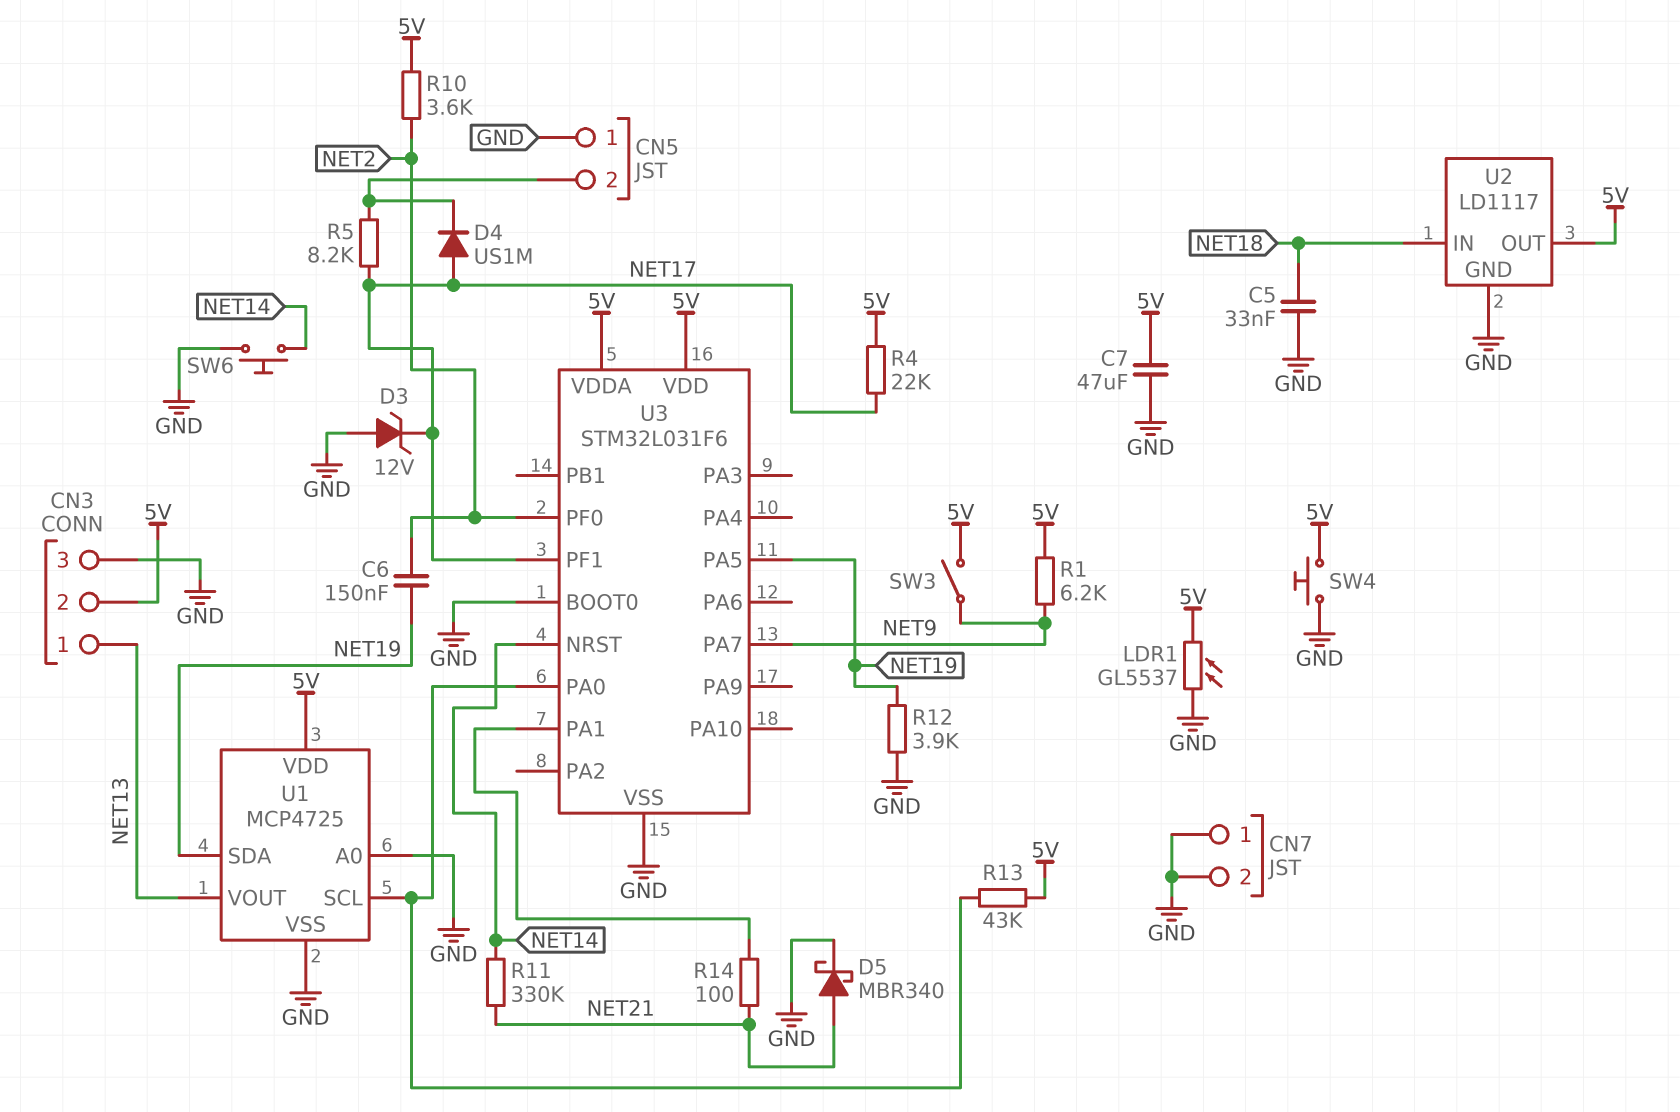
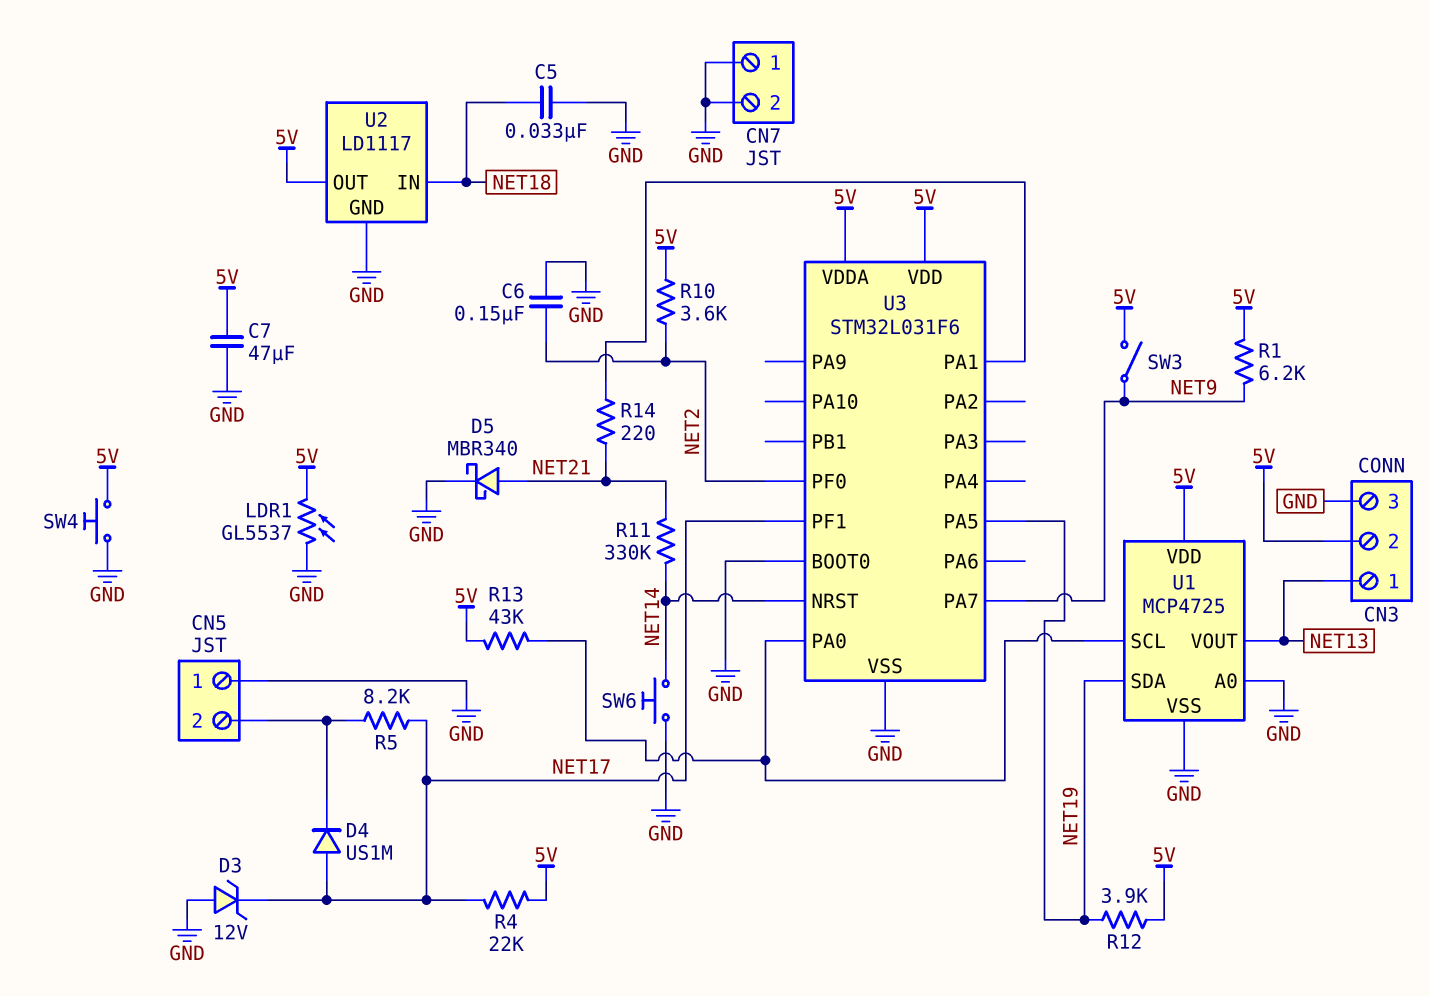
C6: 150nF (NET2, NET19) -> 150nF (GND, NET2)
R12: 3.9k (GND, NET19) -> 3.9k (5V, NET19)
R14: 100 (NET21, U3/PA1) -> 220 (NET21, U3/PA1)

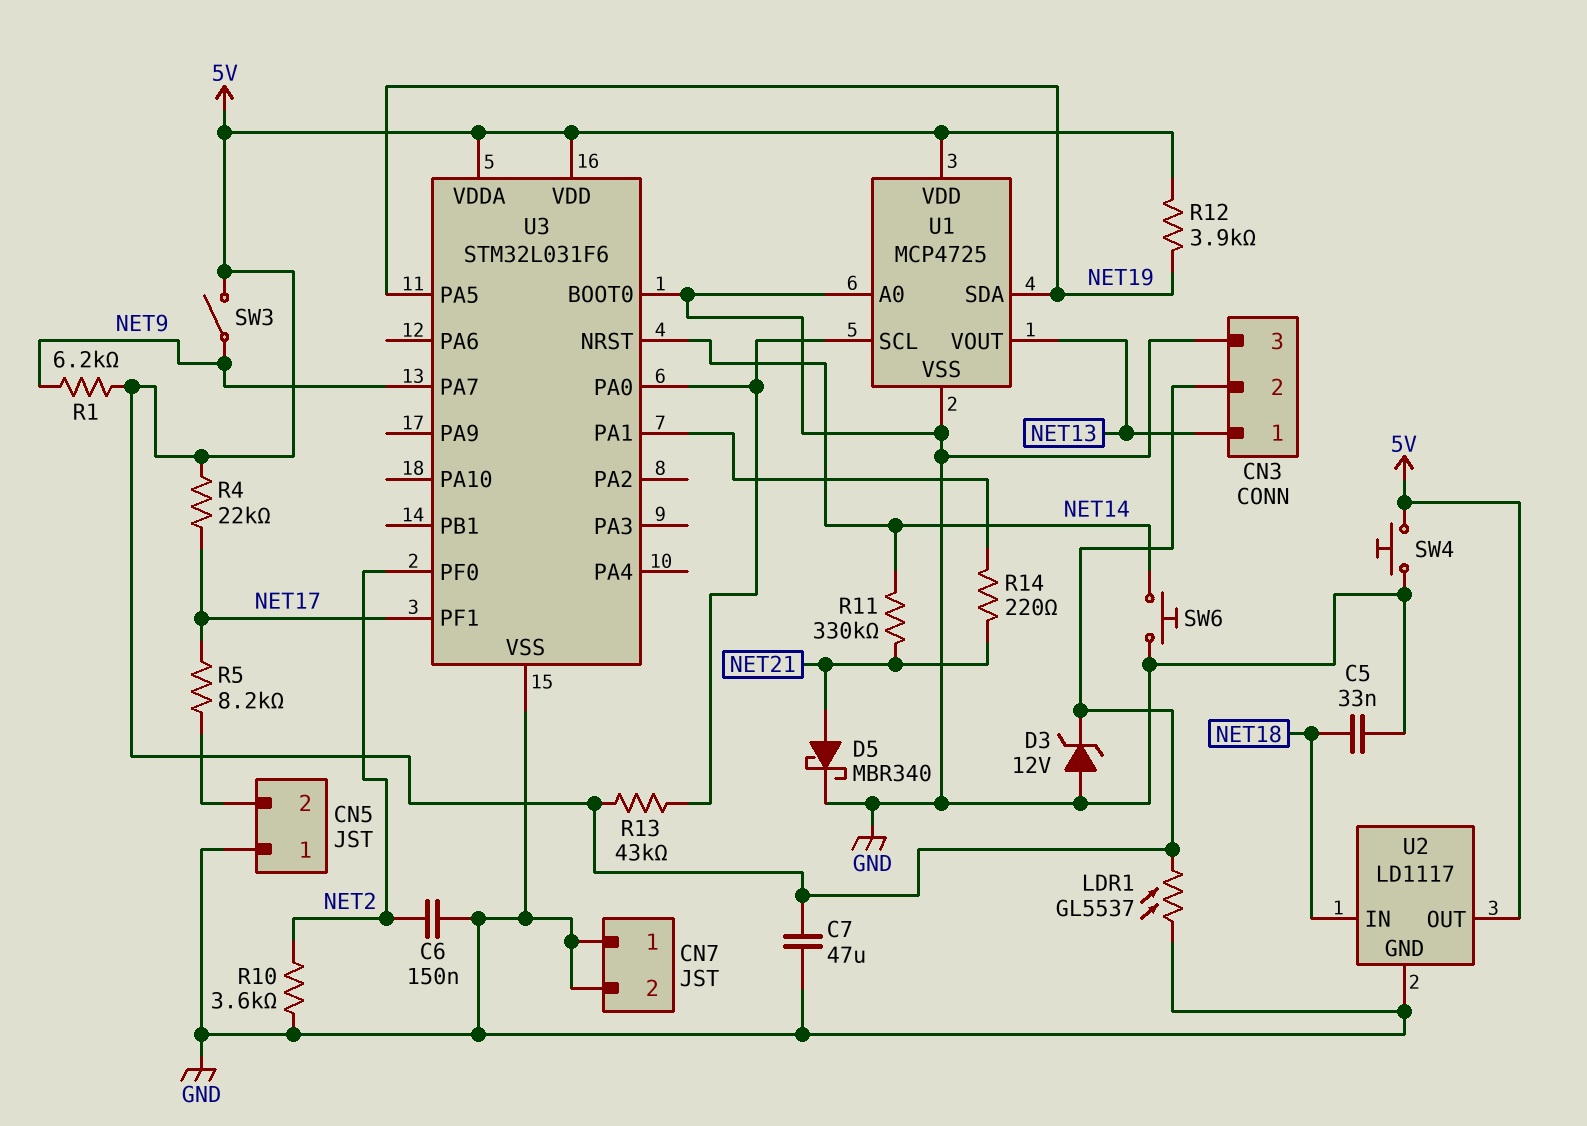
D3: zener 12V (A GND, K NET17) -> zener 12V (A GND, K 5V)
D4: diode US1M (A NET17, K CN5/2) -> none
R10: 3.6k (5V, NET2) -> 3.6k (GND, NET2)

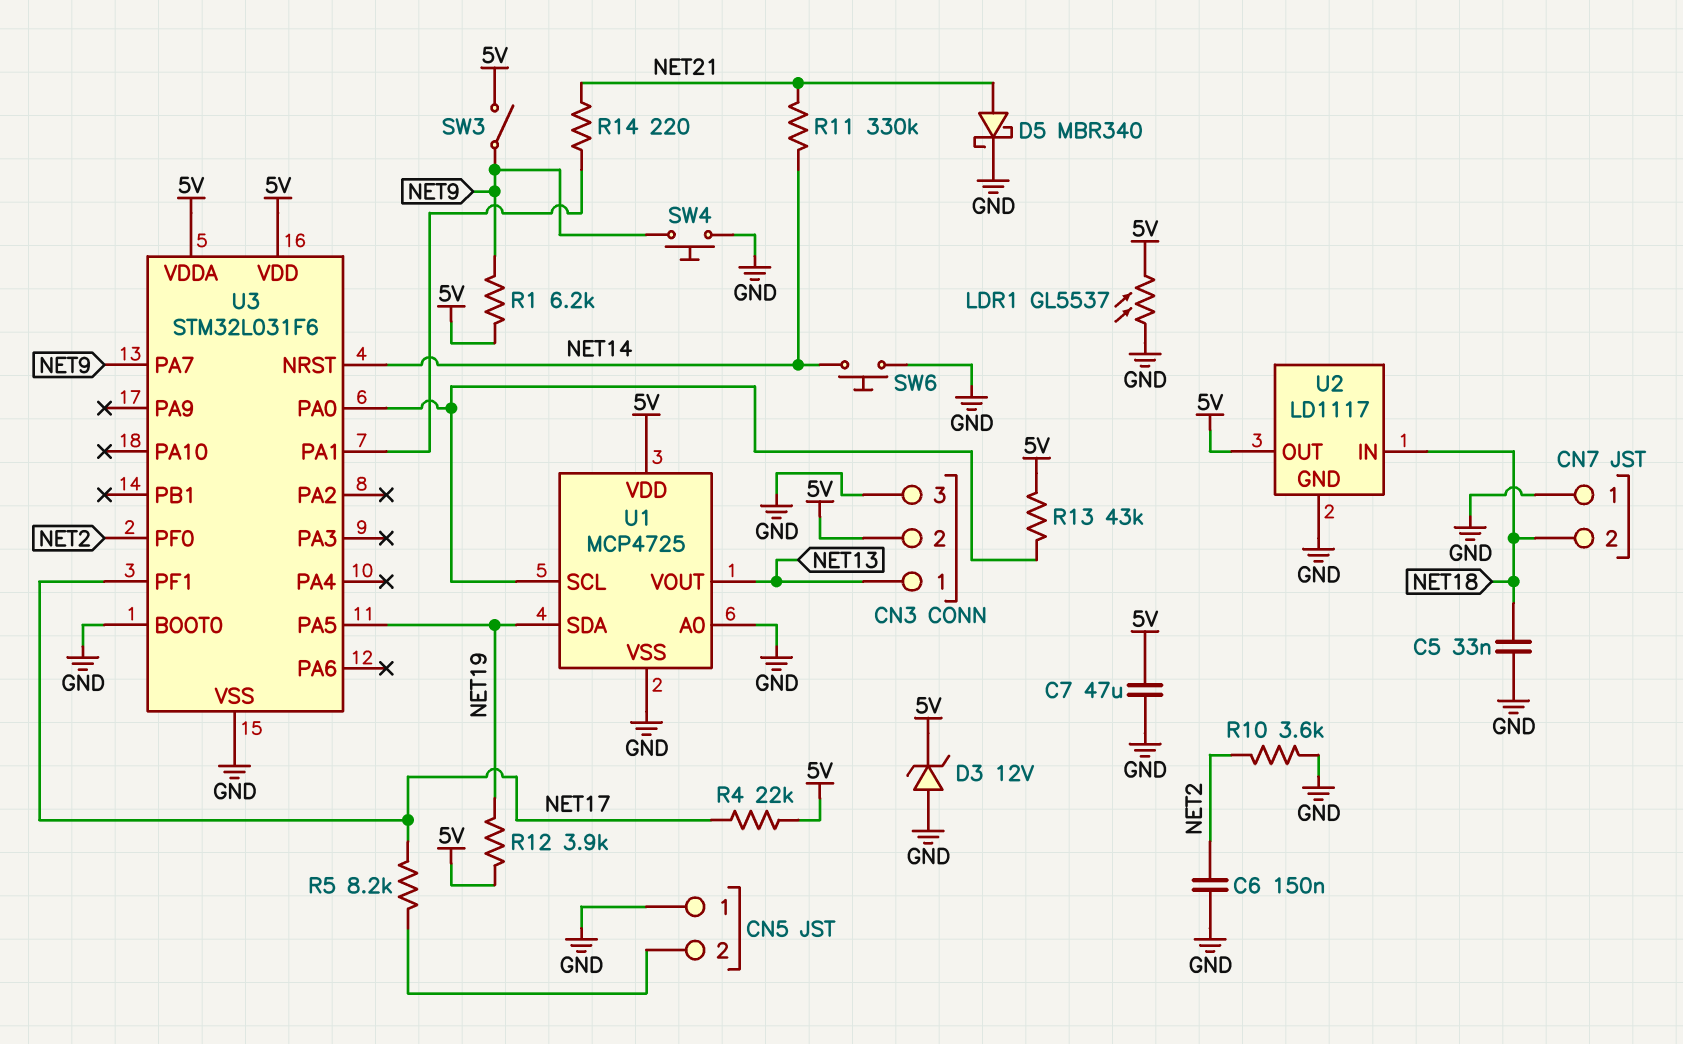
CN7 pin 2: GND -> NET18
SW4: button (5V, GND) -> button (GND, NET9)

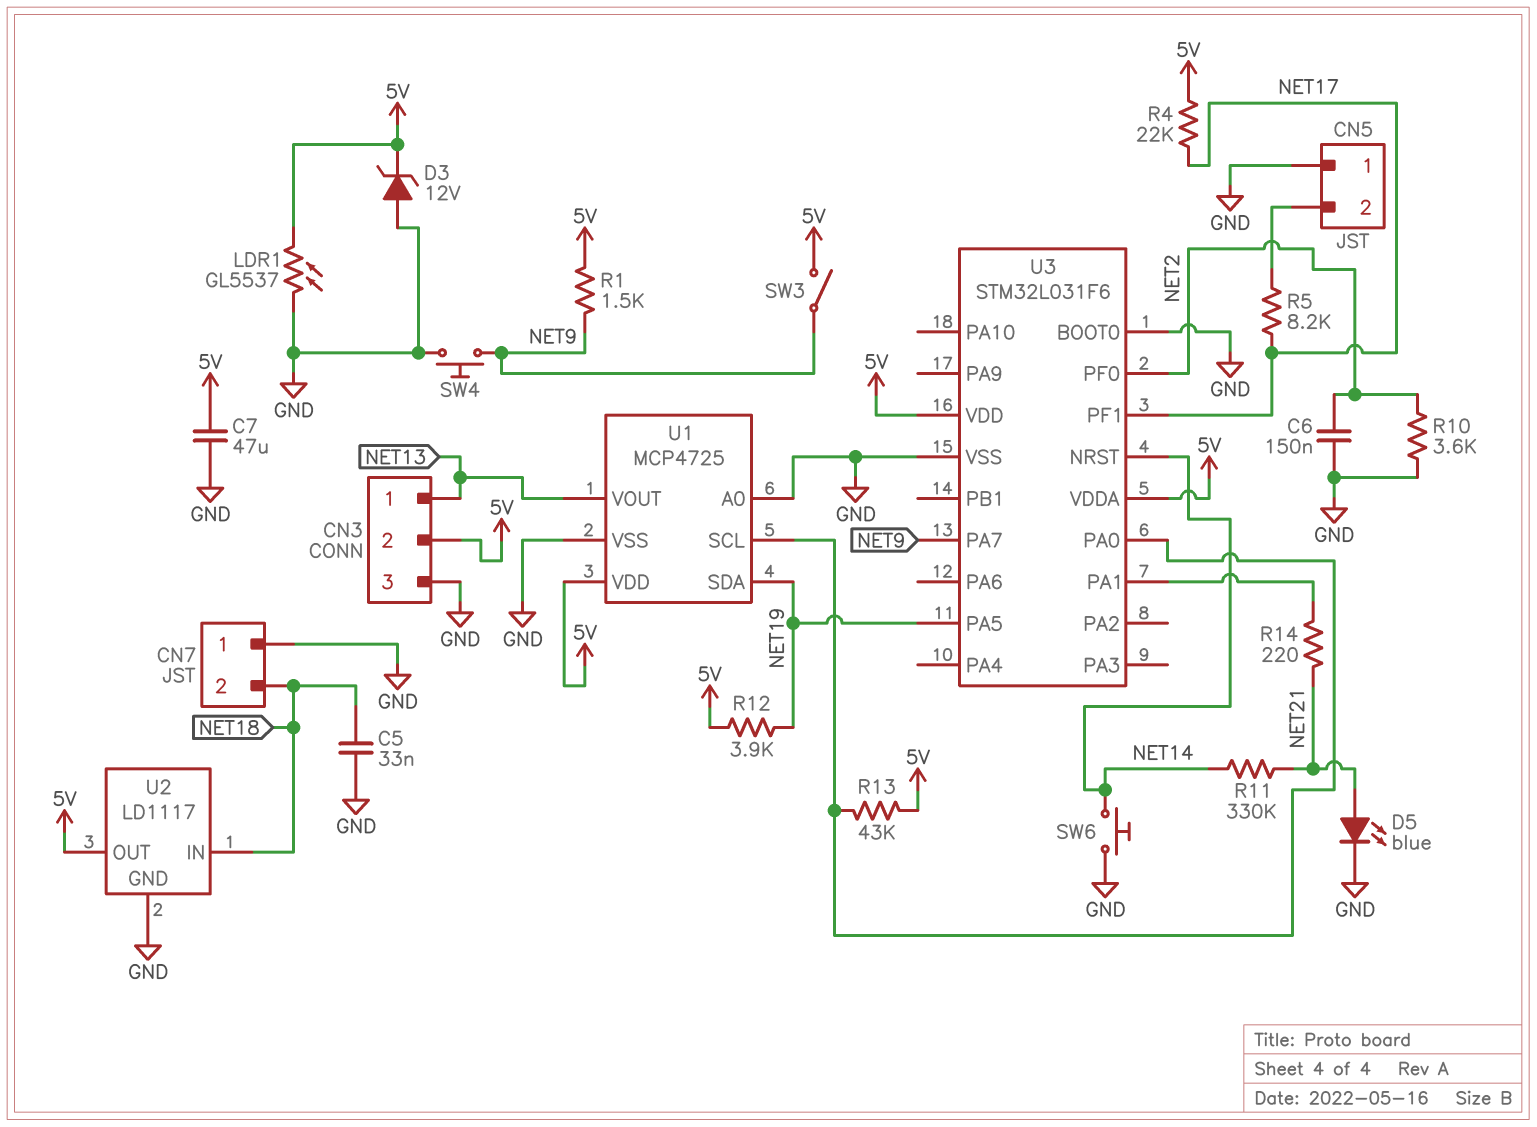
D5: schottky MBR340 (A NET21, K GND) -> LED blue (A NET21, K GND)
R1: 6.2k (5V, NET9) -> 1.5k (5V, NET9)

